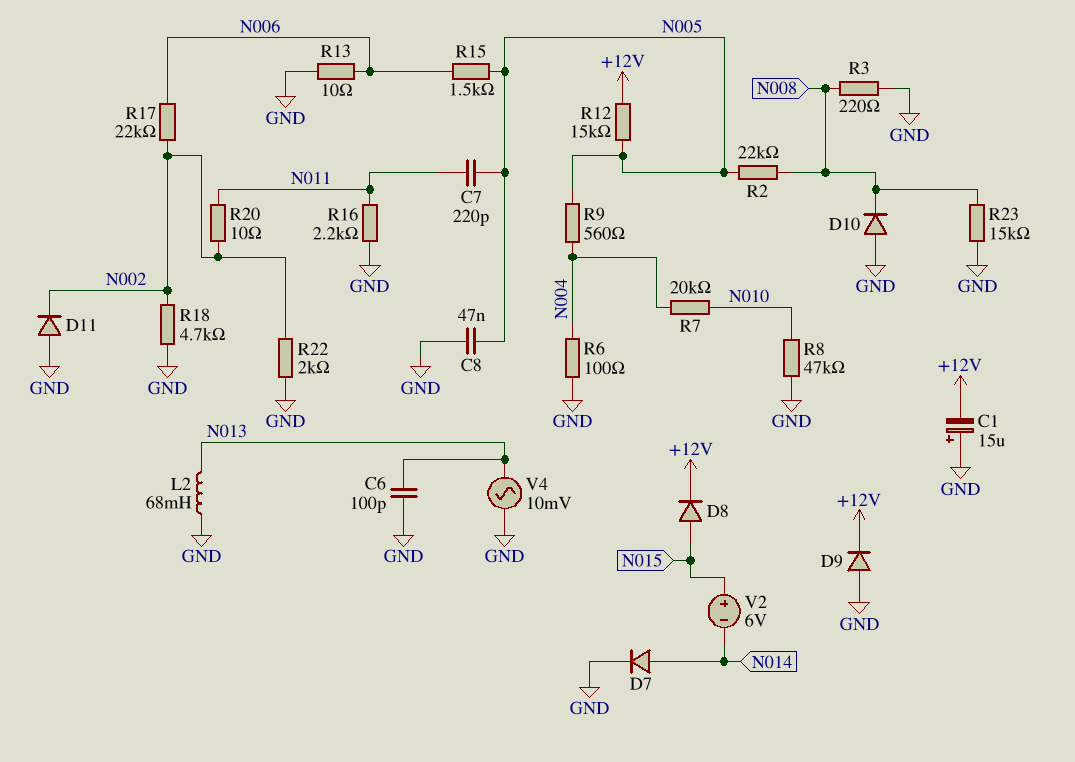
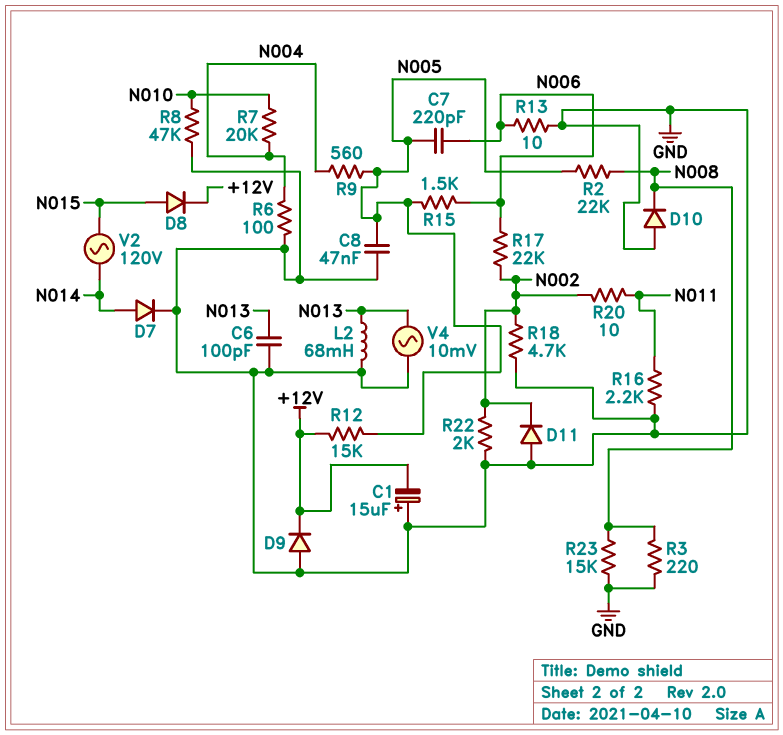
C7: 220pF (N005, N011) -> 220pF (N005, N006)
V2: 6V (plus N015, minus N014) -> AC 120V (N014, N015)

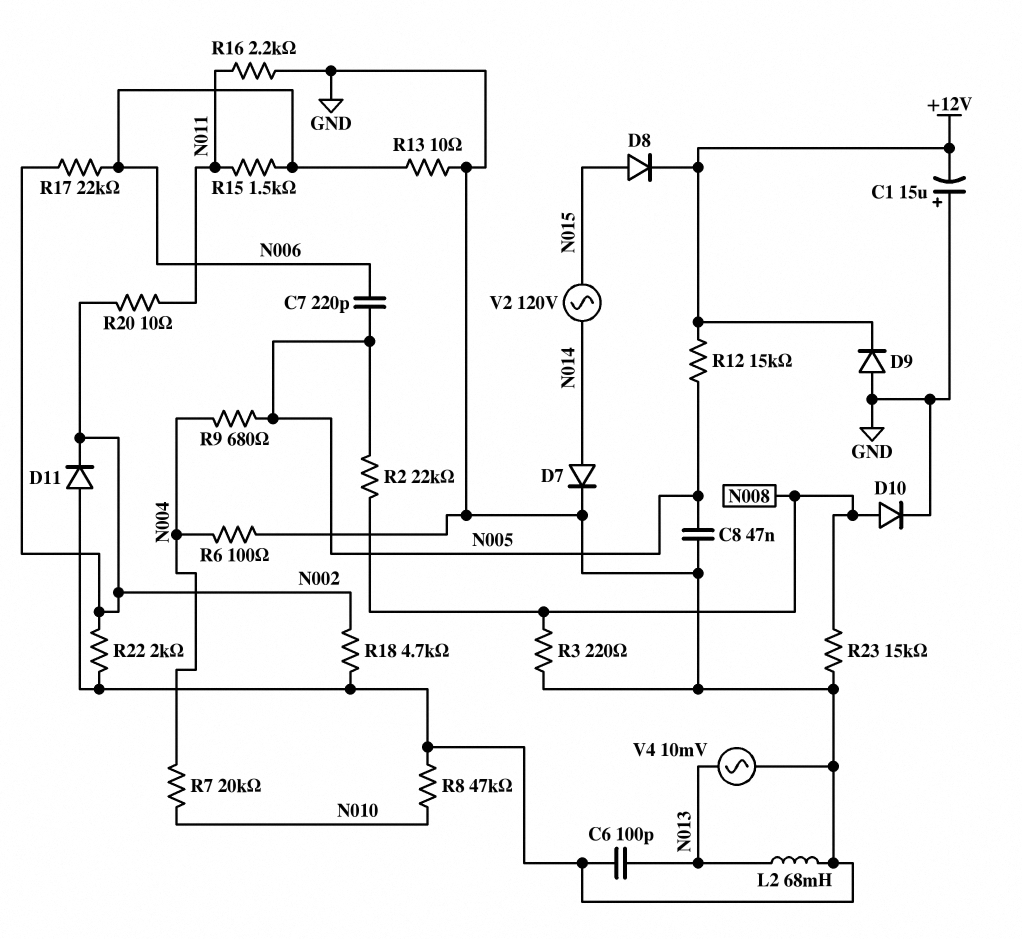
D10: diode (A GND, K N008) -> diode (A N008, K GND)
R9: 560 (N004, N005) -> 680 (N004, N005)
R15: 1.5k (N005, N006) -> 1.5k (N006, N011)

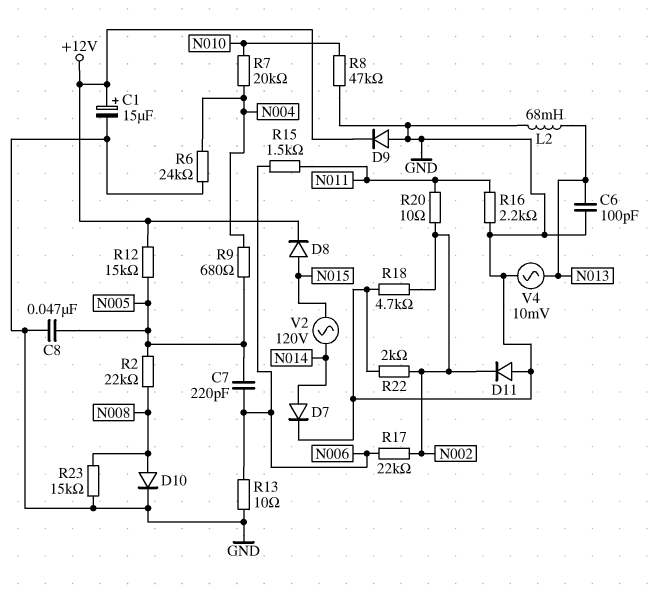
C1: 15uF (plus GND, minus +12V) -> 15uF (plus +12V, minus GND)
R3: 220 (GND, N008) -> none
R6: 100 (GND, N004) -> 24k (GND, N004)

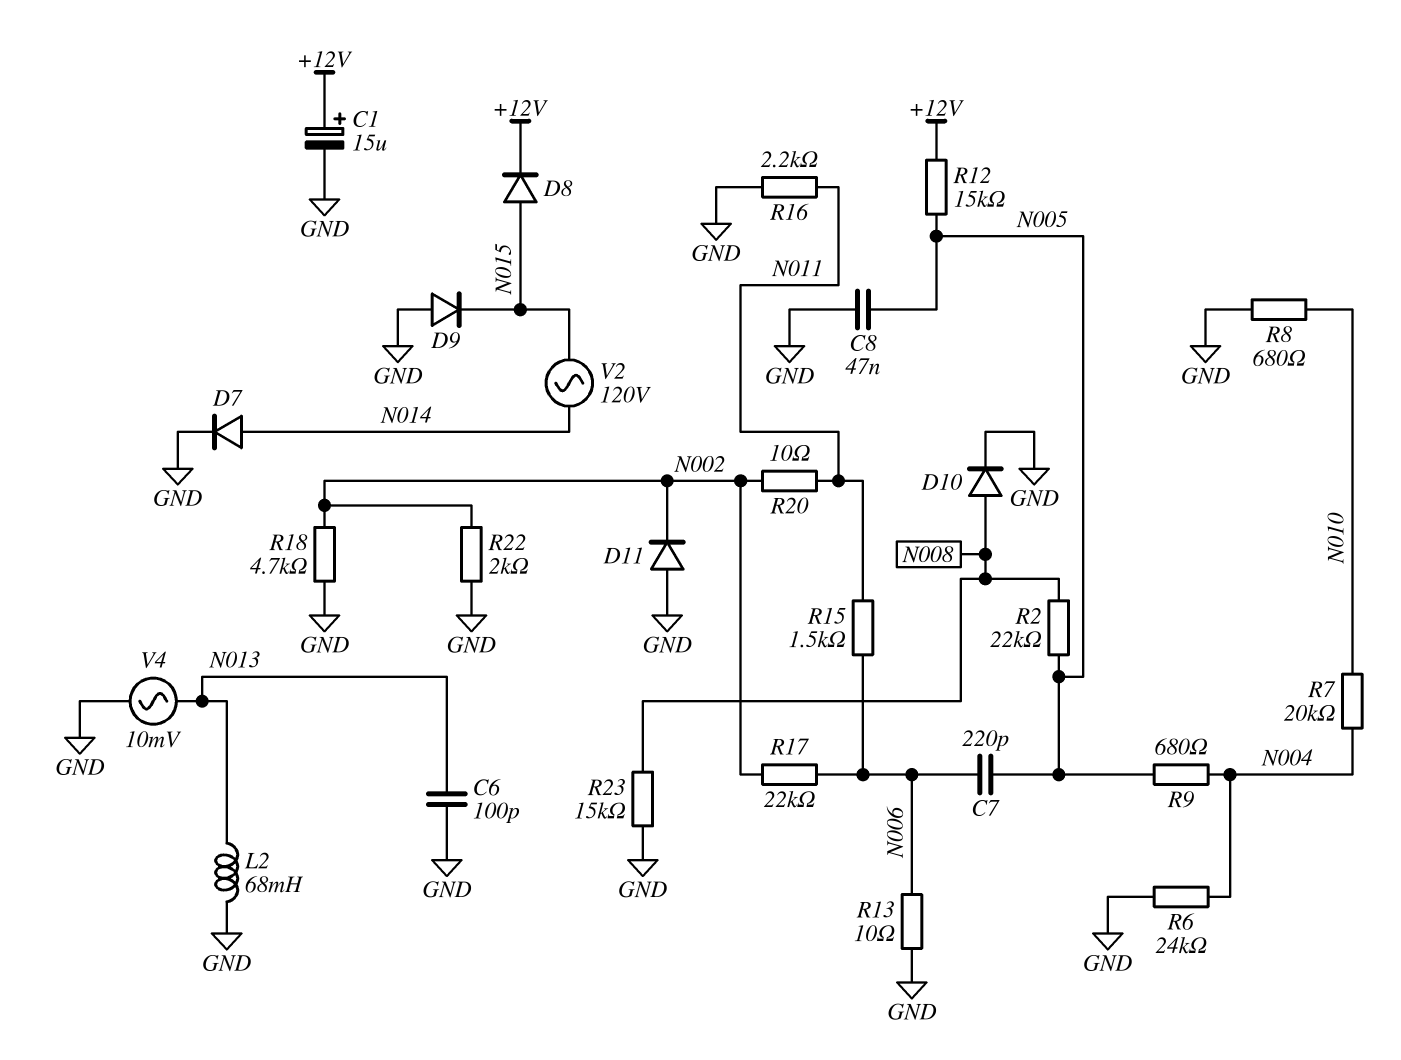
D9: diode (A GND, K +12V) -> diode (A GND, K N015)
R8: 47k (GND, N010) -> 680 (GND, N010)

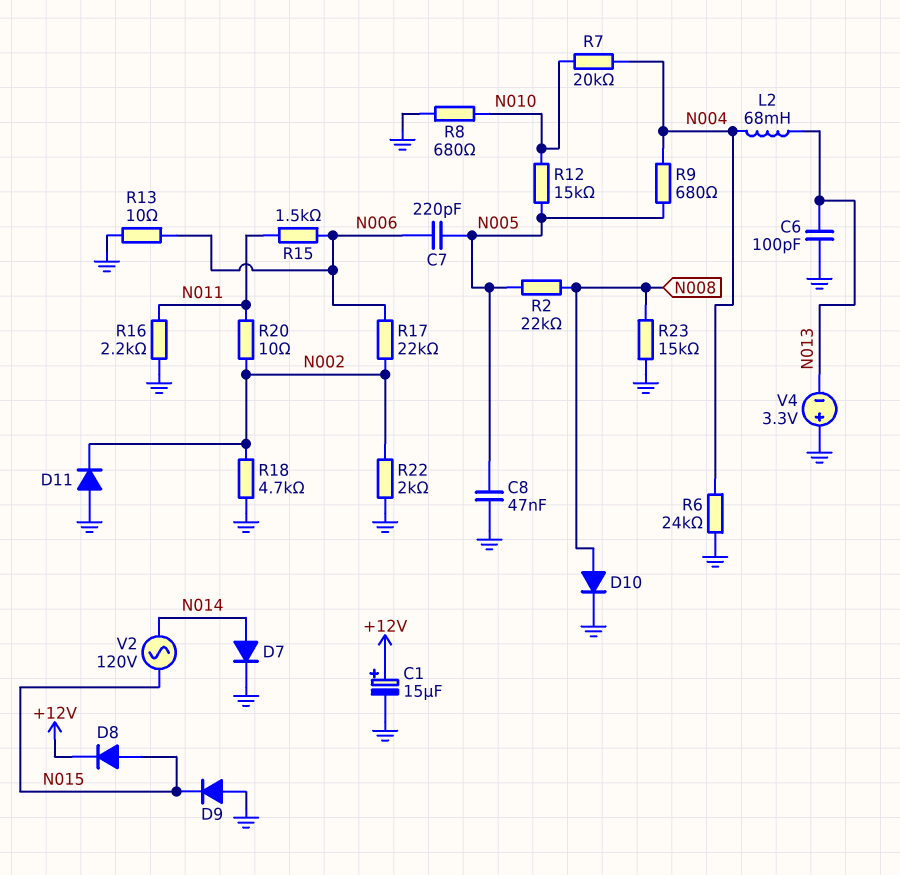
L2: 68mH (GND, N013) -> 68mH (N004, N013)
R12: 15k (+12V, N005) -> 15k (N005, N010)
V4: AC 10mV (GND, N013) -> 3.3V (plus GND, minus N013)

